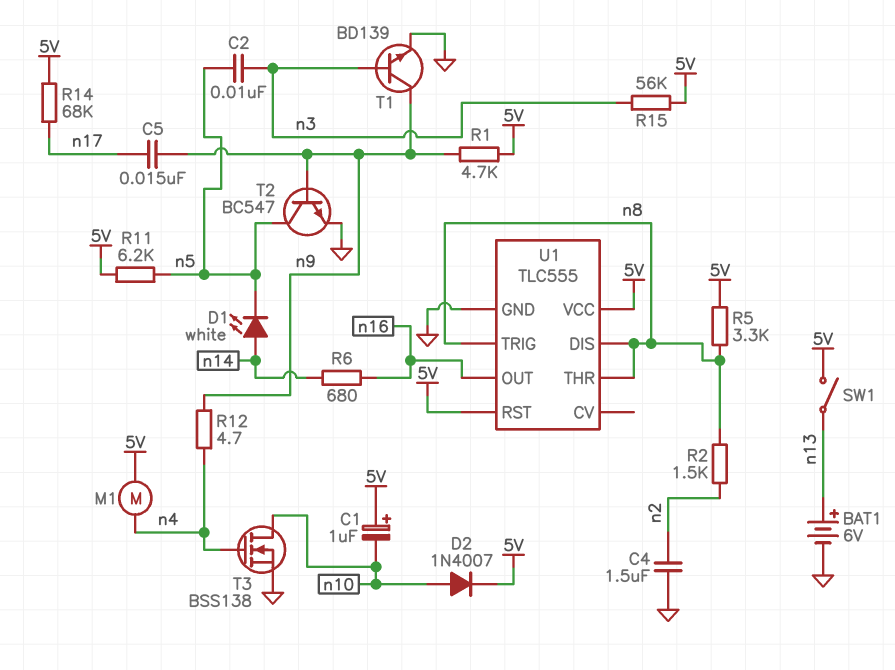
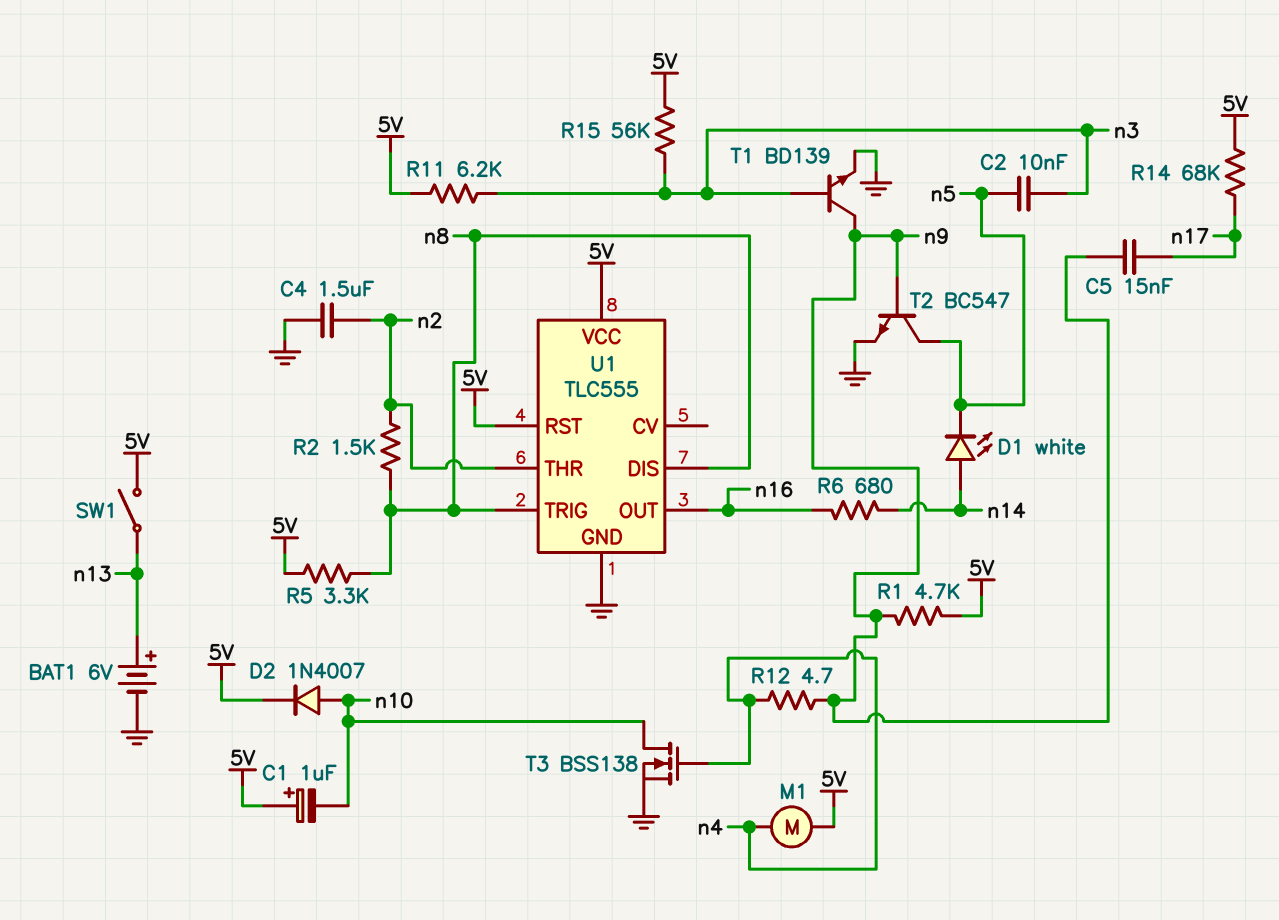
R11: 6.2k (5V, n5) -> 6.2k (5V, n3)
U1 pin THR: n8 -> n2

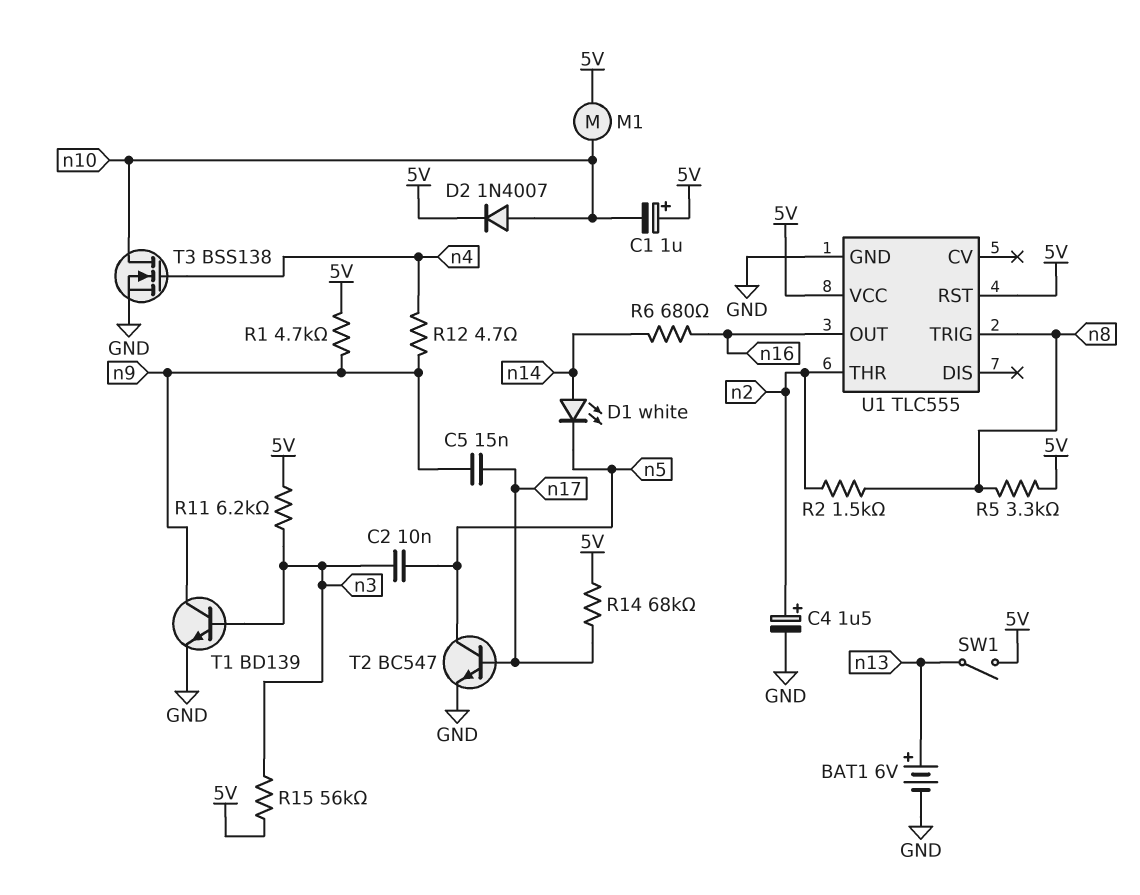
C4: 1.5uF (GND, n2) -> 1.5uF (plus n2, minus GND)
M1: motor (5V, n4) -> motor (5V, n10)
T2: NPN BC547 (B n9, C n5, E GND) -> NPN BC547 (B n17, C n5, E GND)
U1 pin DIS: n8 -> none

